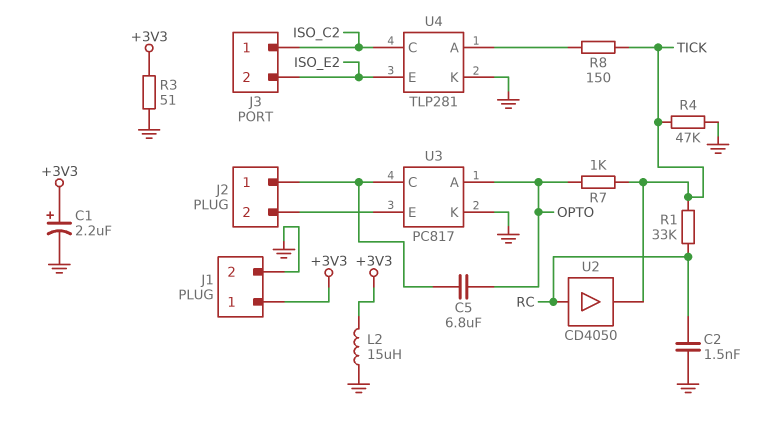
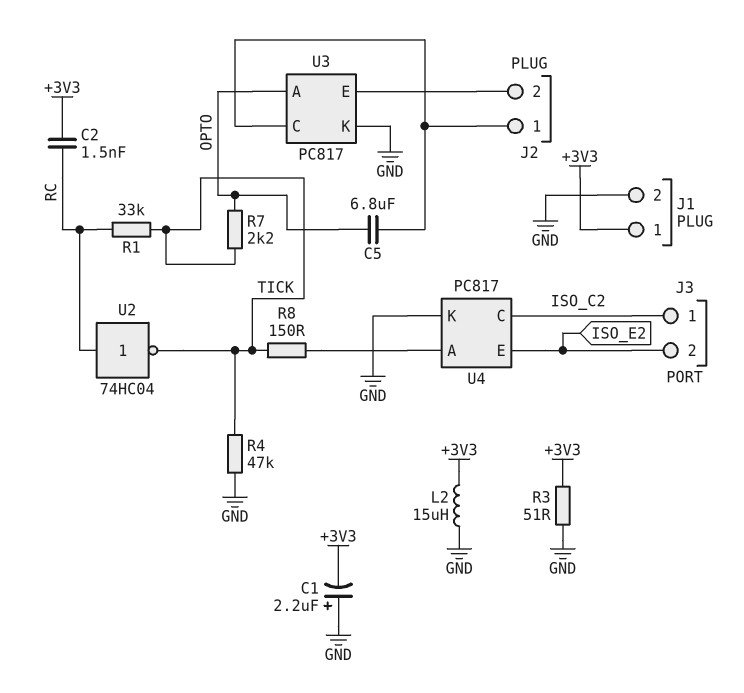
C1: 2.2uF (plus +3V3, minus GND) -> 2.2uF (plus GND, minus +3V3)
C2: 1.5nF (GND, RC) -> 1.5nF (+3V3, RC)
R7: 1k (OPTO, TICK) -> 2.2k (OPTO, TICK)
U2: buffer CD4050 (in RC, out TICK) -> NOT 74HC04 (in RC, out TICK)
U4: TLP281 -> PC817

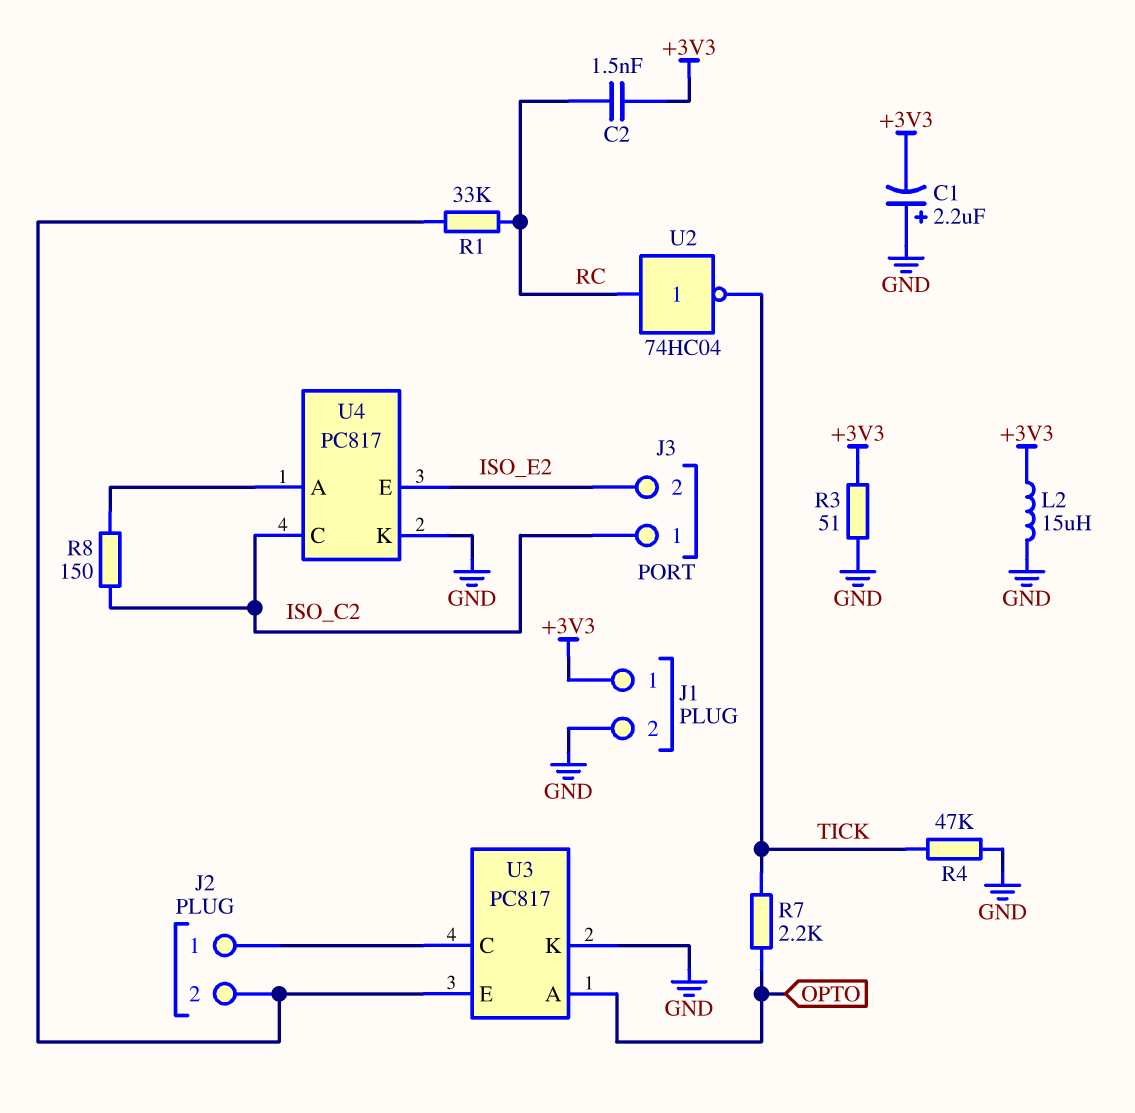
C5: 6.8uF (J2/1, OPTO) -> none
R1: 33k (RC, TICK) -> 33k (J2/2, RC)
R8: 150 (TICK, U4/A) -> 150 (ISO_C2, U4/A)

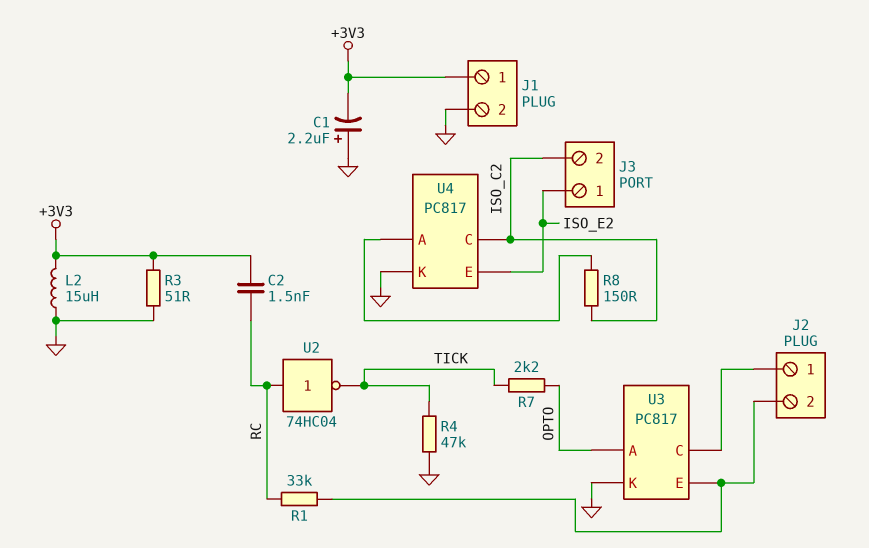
J3 pin 1: ISO_C2 -> ISO_E2
J3 pin 2: ISO_E2 -> ISO_C2

